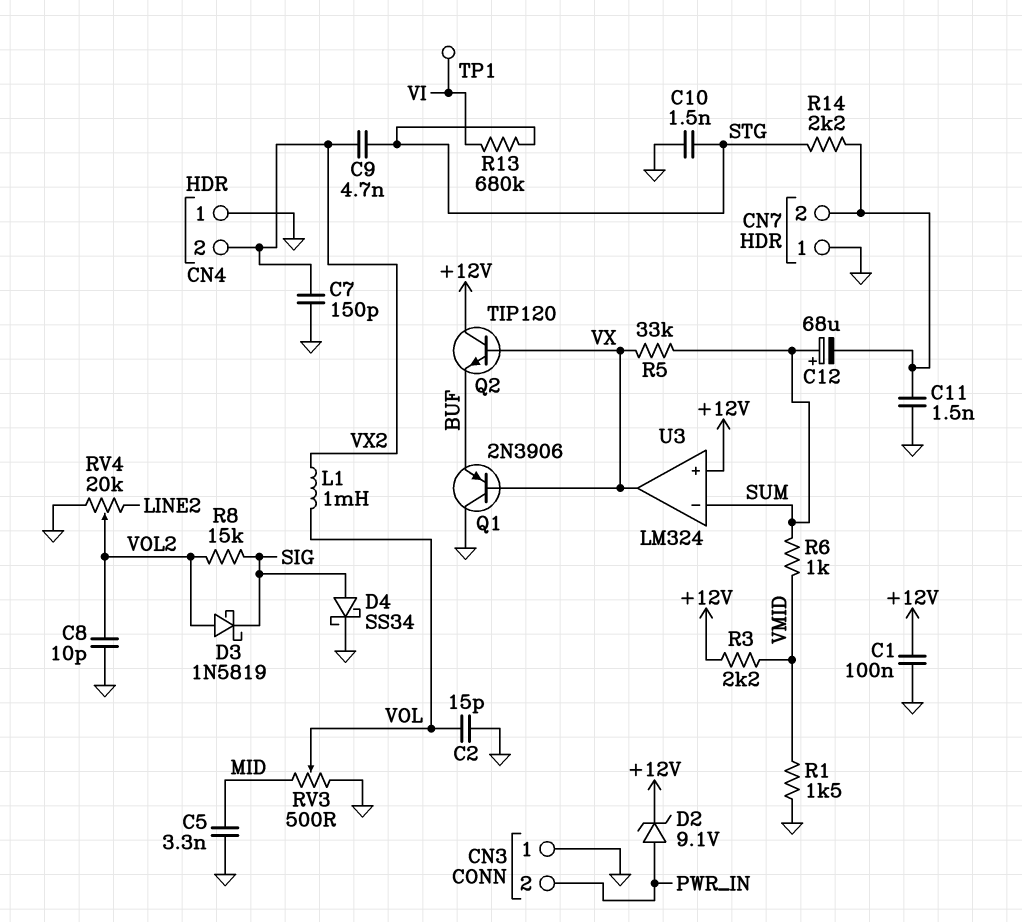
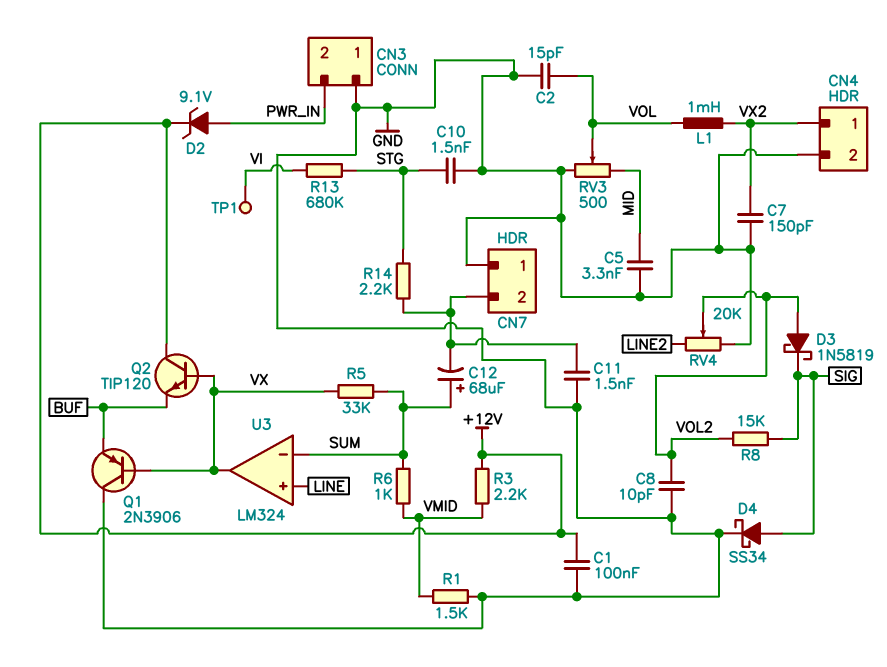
C9: 4.7nF (STG, VX2) -> none
CN4 pin 1: GND -> VX2
CN4 pin 2: VX2 -> GND
U3 pin in+: +12V -> LINE

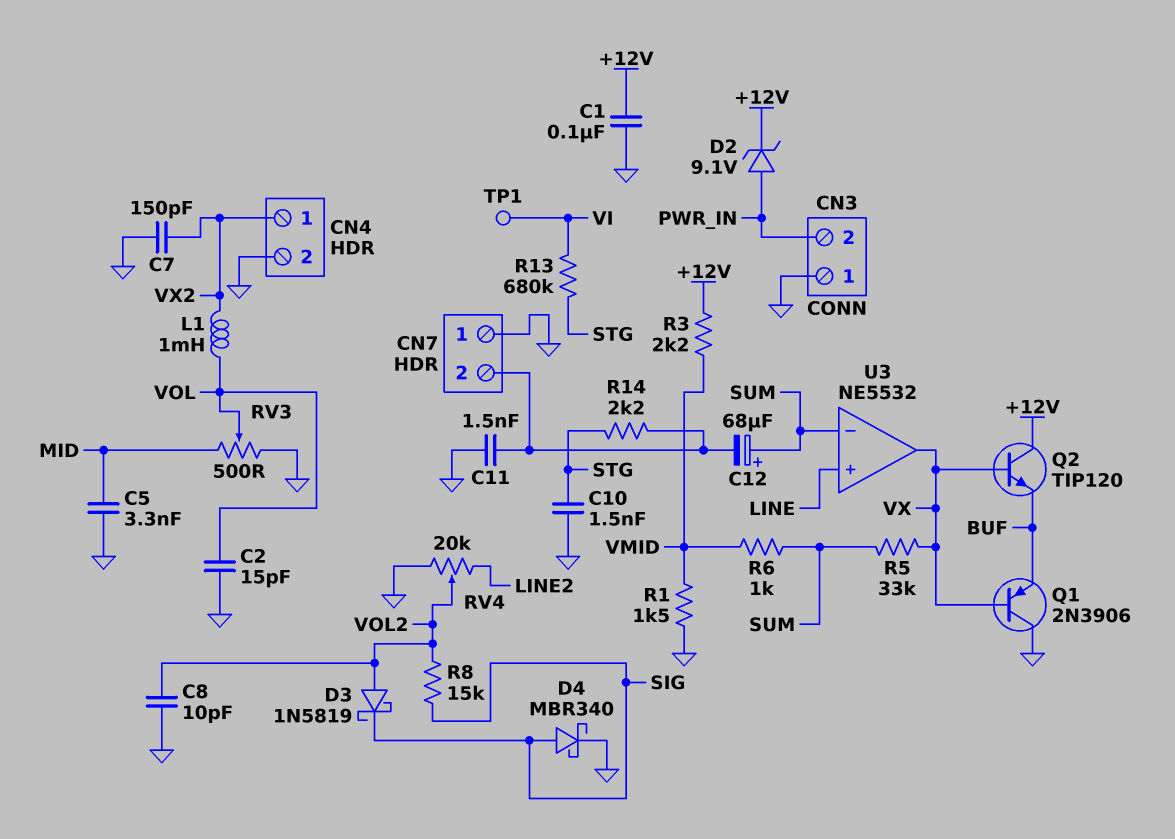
D4: schottky SS34 (A SIG, K GND) -> schottky MBR340 (A SIG, K GND)
U3: LM324 -> NE5532

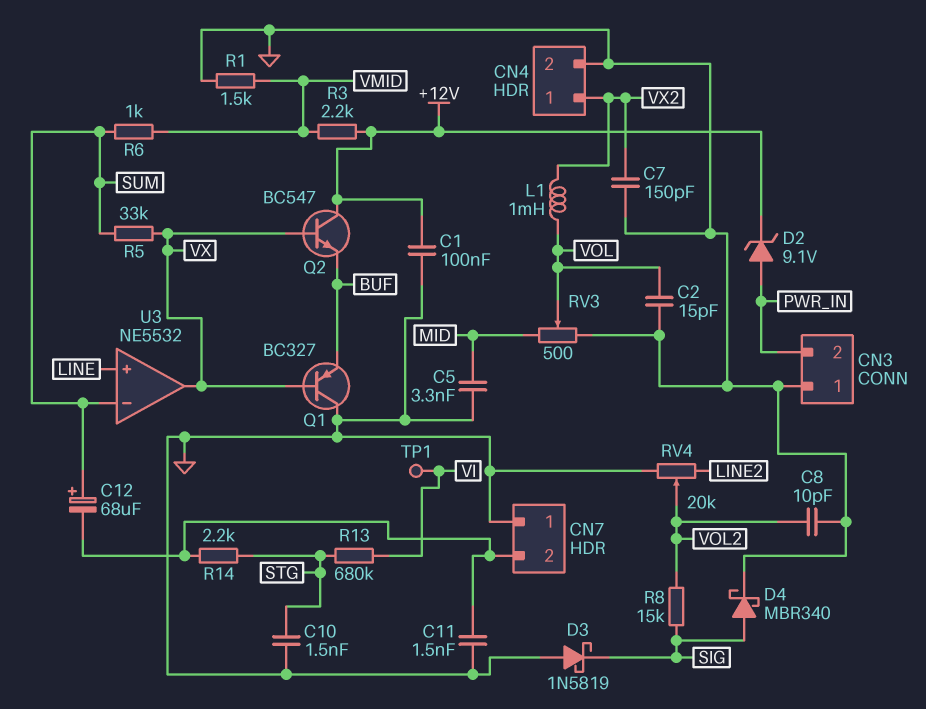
D3: schottky 1N5819 (A VOL2, K SIG) -> schottky 1N5819 (A GND, K SIG)
Q1: PNP 2N3906 (B VX, C GND, E BUF) -> PNP BC327 (B VX, C GND, E BUF)
Q2: NPN TIP120 (B VX, C +12V, E BUF) -> NPN BC547 (B VX, C +12V, E BUF)

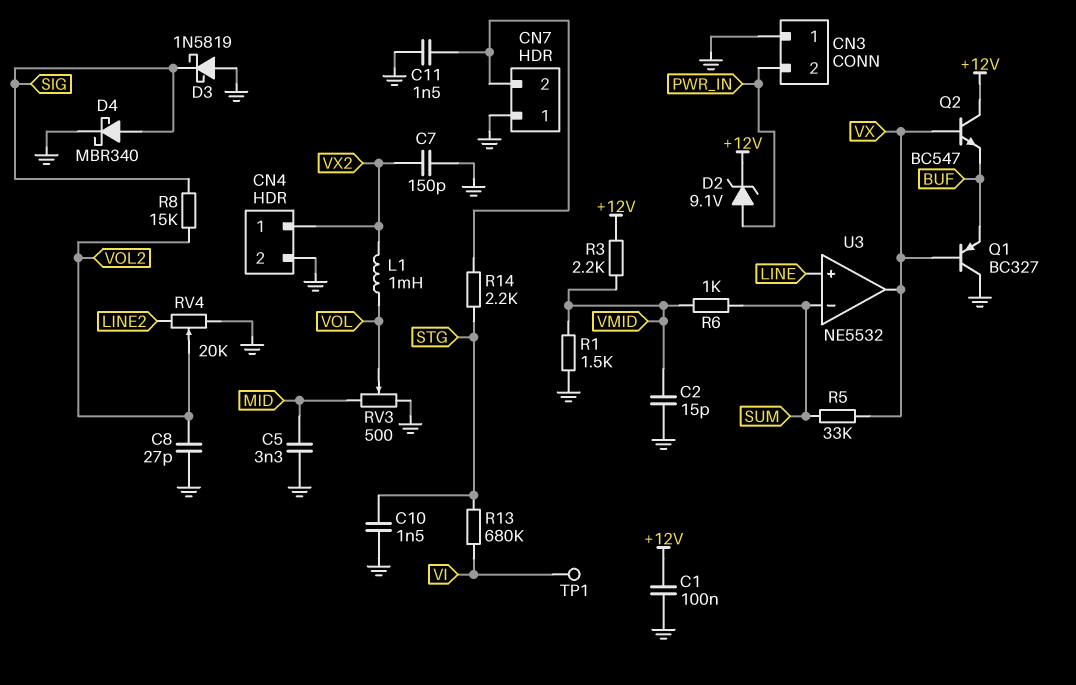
C2: 15pF (GND, VOL) -> 15pF (GND, VMID)
C8: 10pF (GND, VOL2) -> 27pF (GND, VOL2)
C12: 68uF (plus SUM, minus CN7/2) -> none

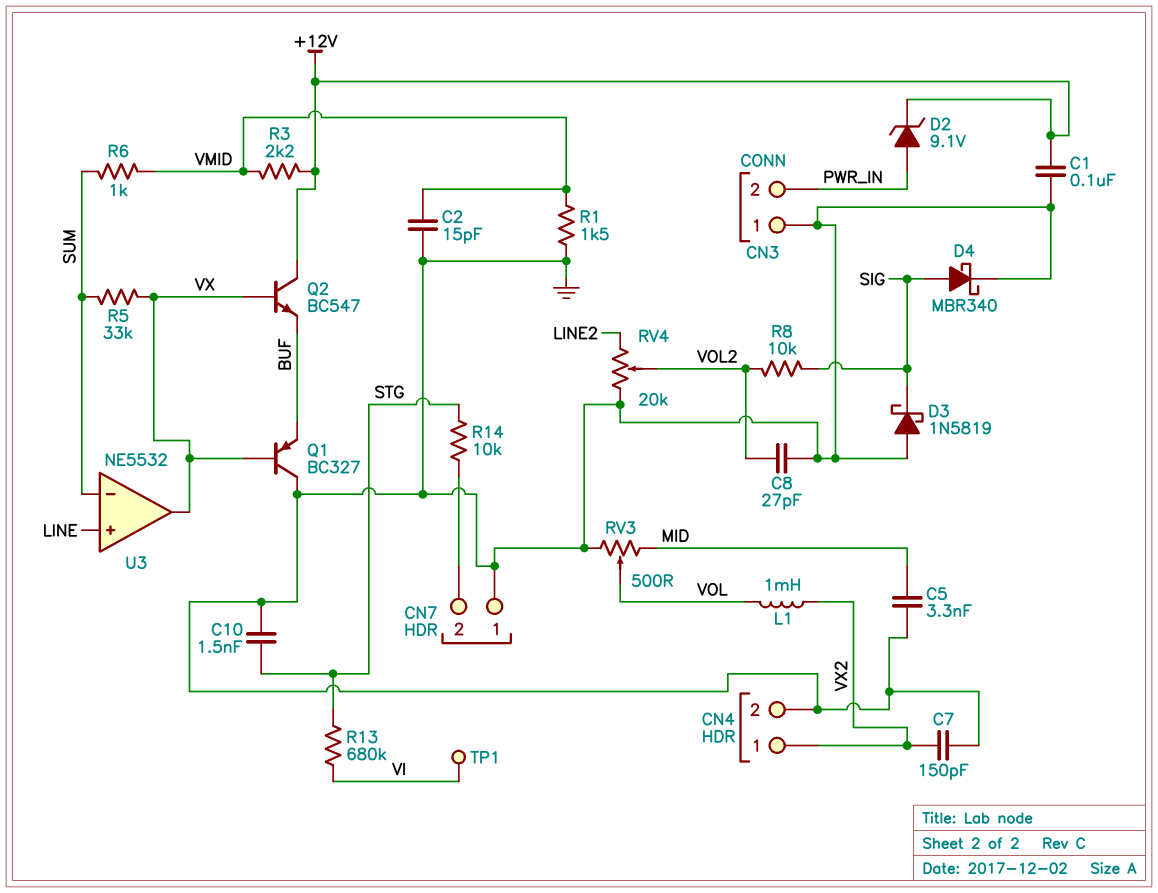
C11: 1.5nF (CN7/2, GND) -> none
R8: 15k (SIG, VOL2) -> 10k (SIG, VOL2)
R14: 2.2k (CN7/2, STG) -> 10k (CN7/2, STG)

